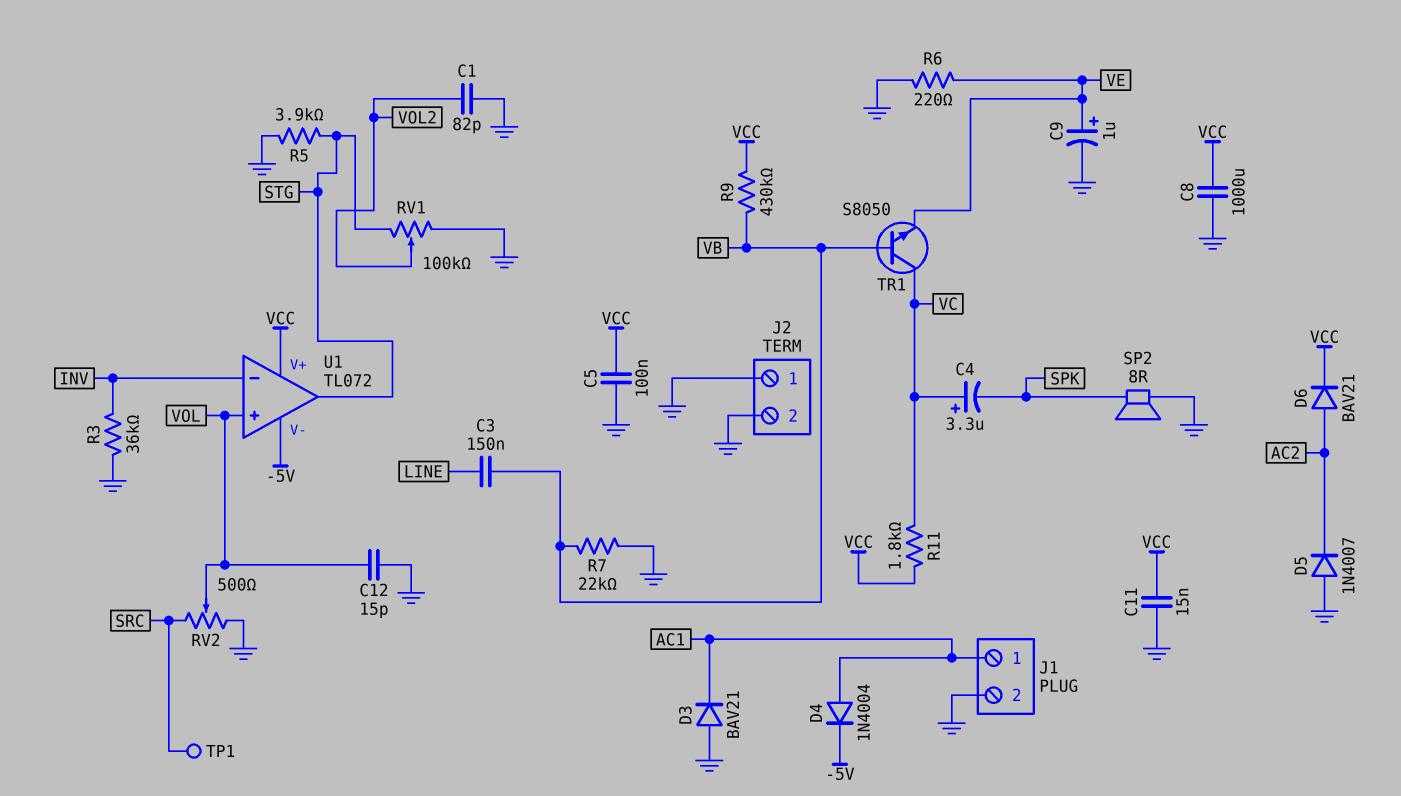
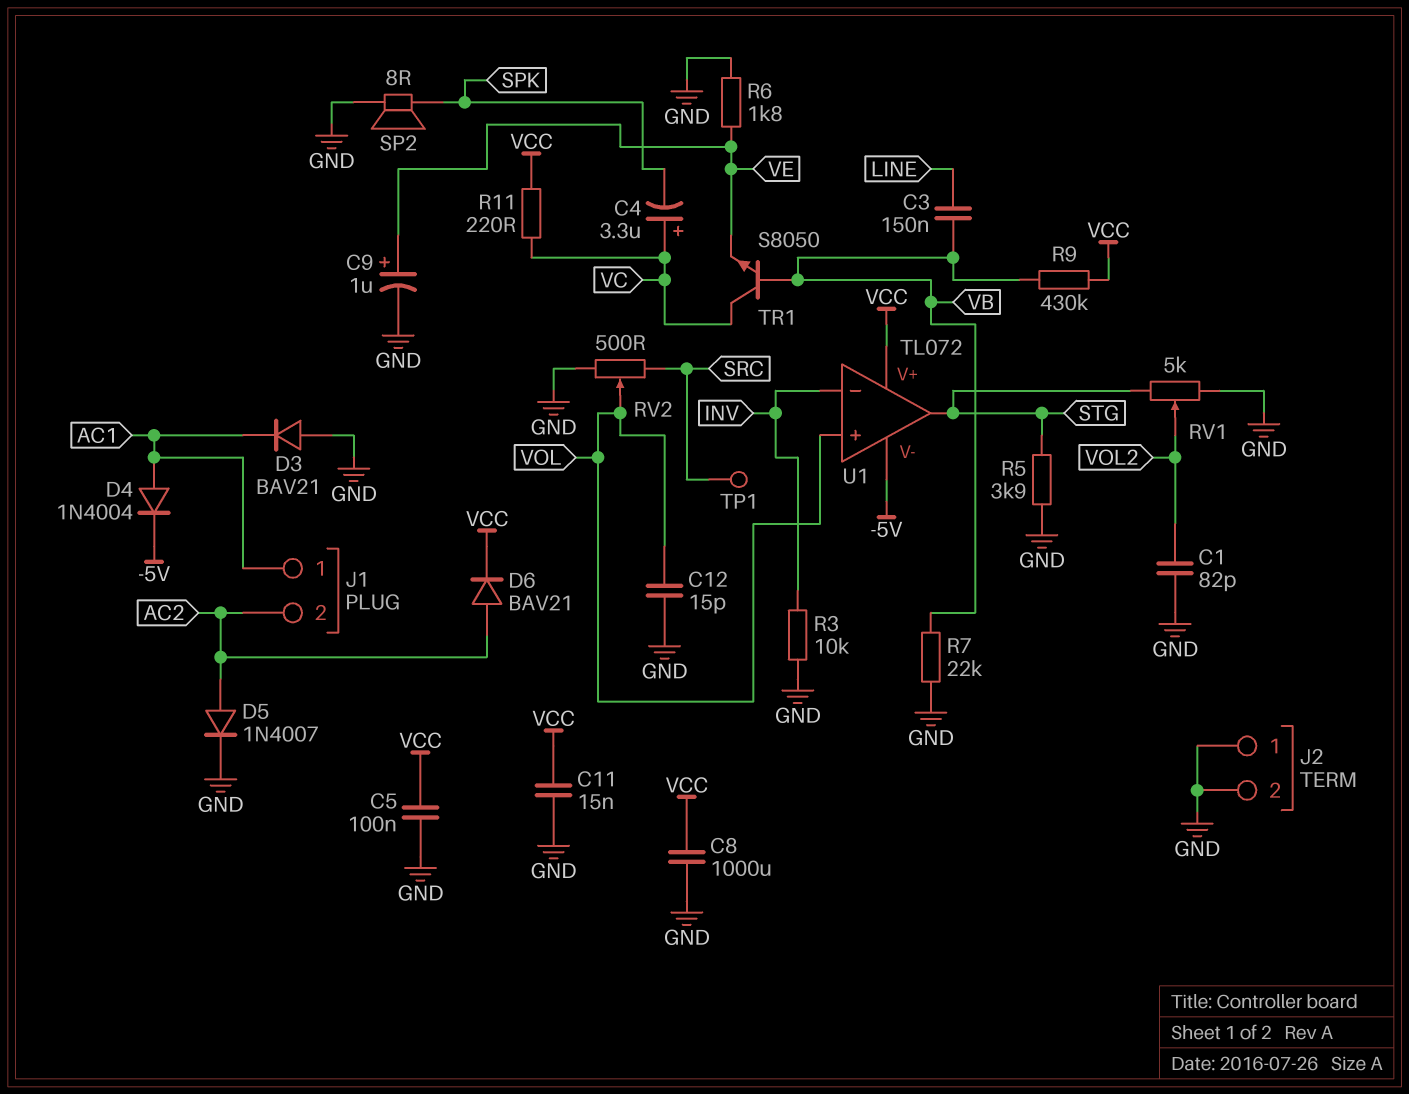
D5: diode 1N4007 (A GND, K AC2) -> diode 1N4007 (A AC2, K GND)
J1 pin 2: GND -> AC2
R3: 36k (GND, INV) -> 10k (GND, INV)
R6: 220 (GND, VE) -> 1.8k (GND, VE)
R11: 1.8k (VC, VCC) -> 220 (VC, VCC)
RV1: 100k (GND, STG, wiper VOL2) -> 5k (GND, STG, wiper VOL2)

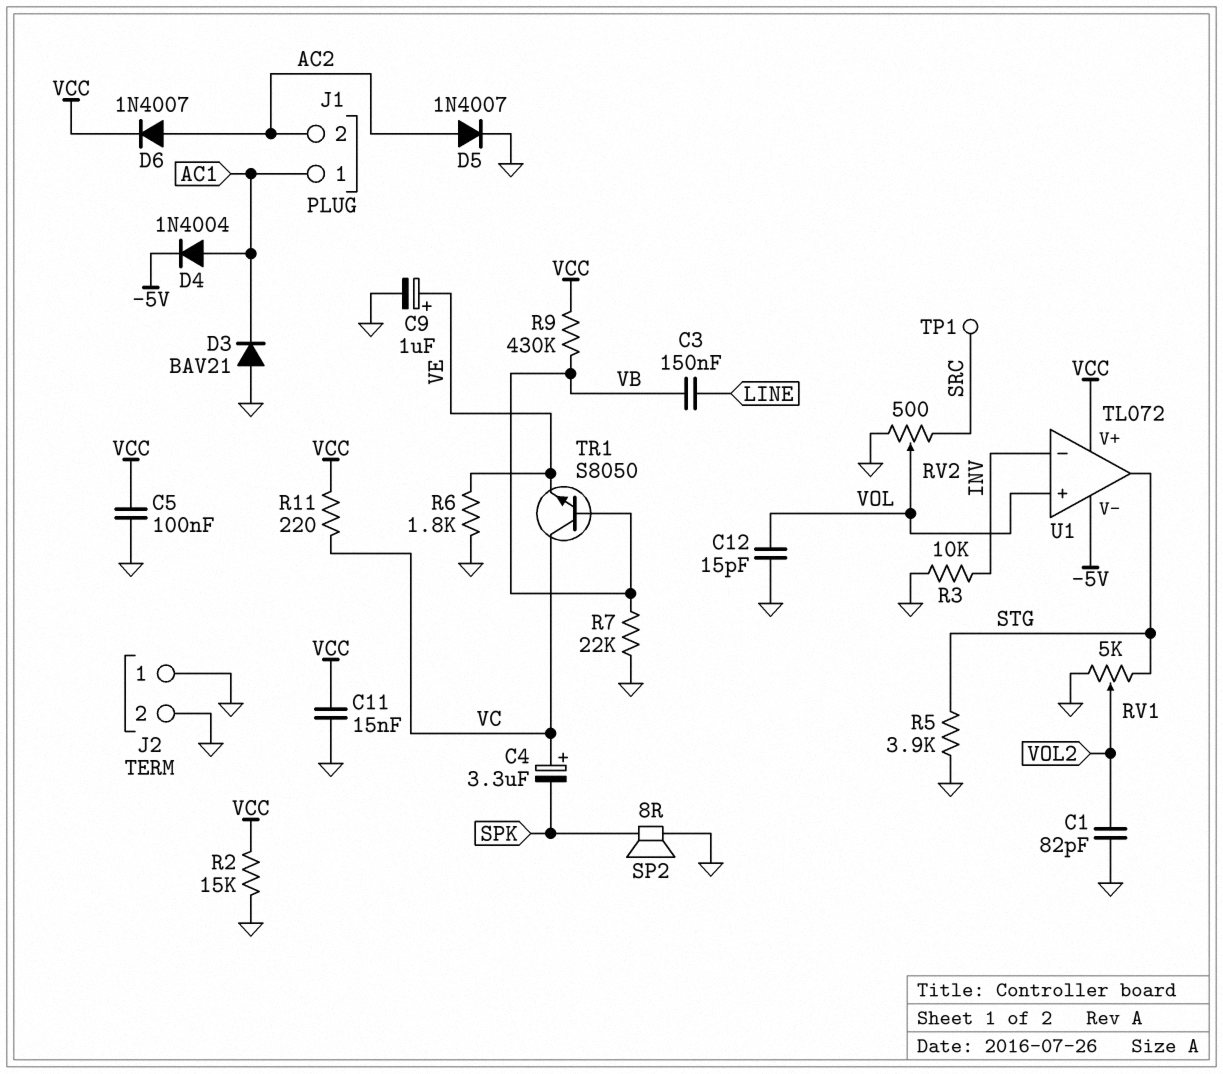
C8: 1000uF (GND, VCC) -> none
D6: diode BAV21 (A AC2, K VCC) -> diode 1N4007 (A AC2, K VCC)
R2: none -> 15k (GND, VCC)

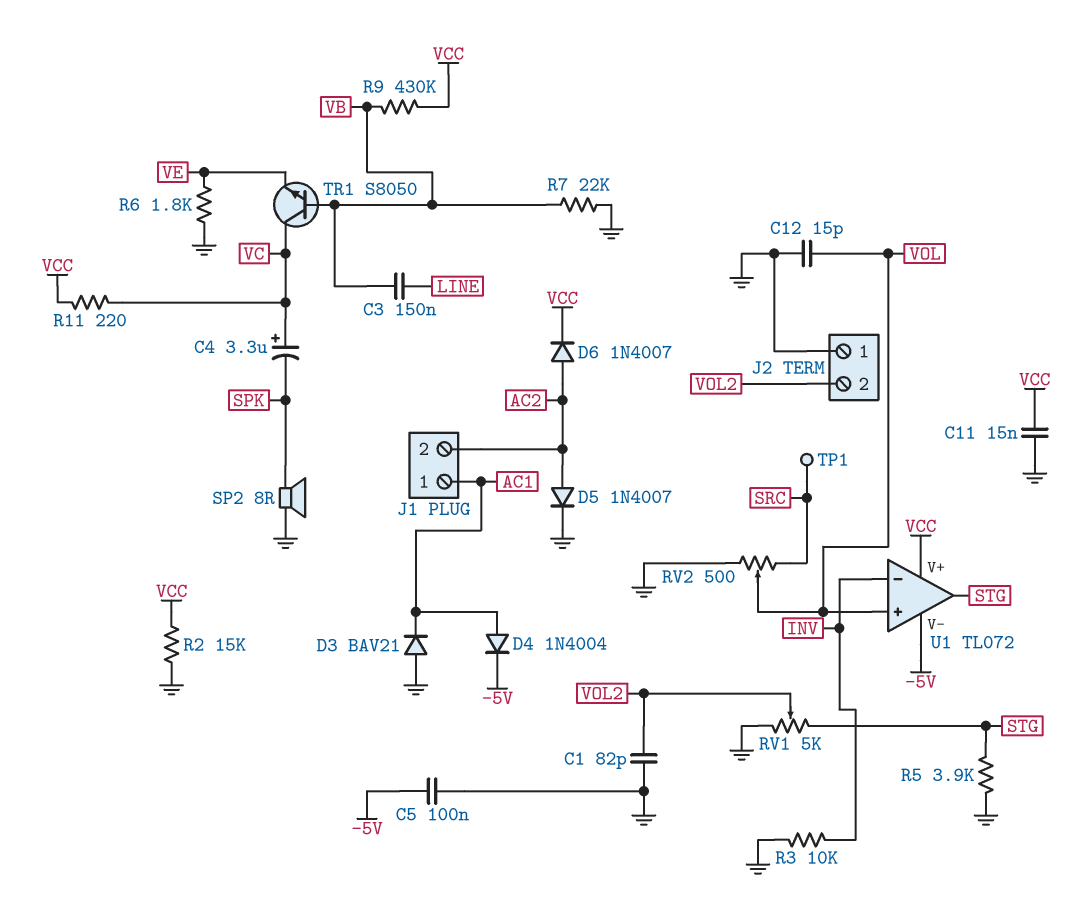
C5: 100nF (GND, VCC) -> 100nF (-5V, GND)
C9: 1uF (plus VE, minus GND) -> none
J2 pin 2: GND -> VOL2

